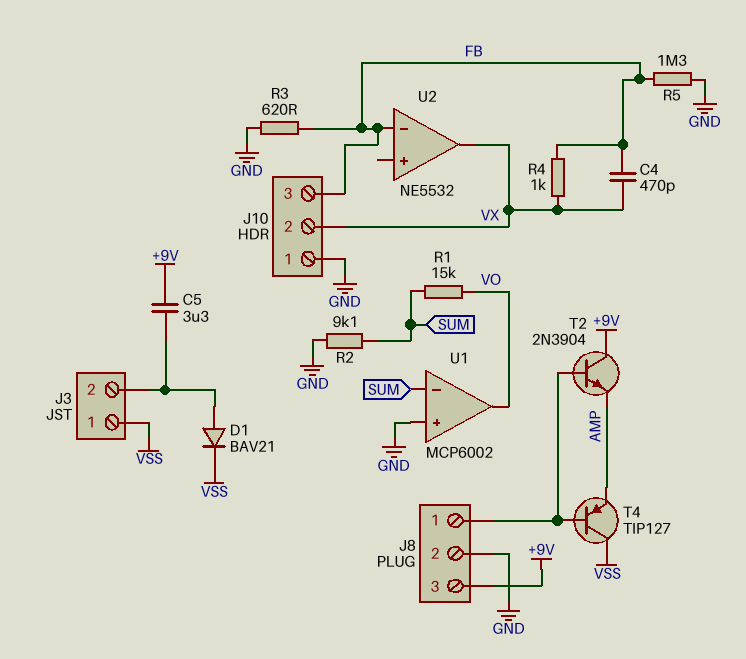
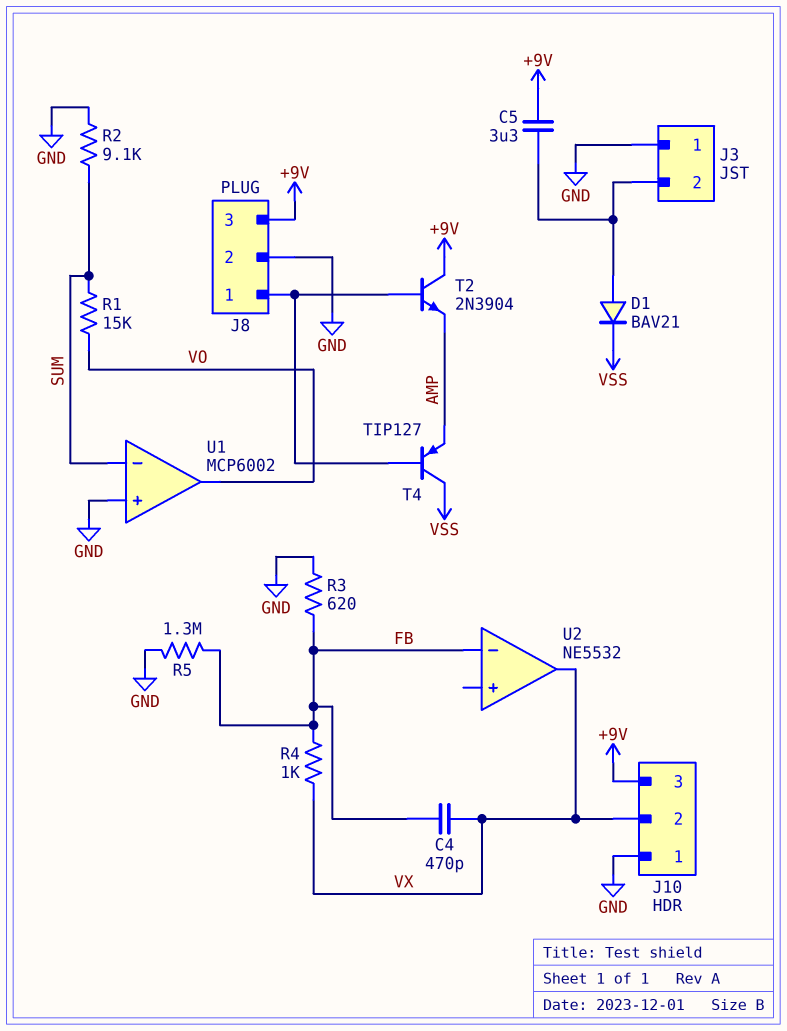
J3 pin 1: VSS -> GND
J10 pin 3: FB -> +9V

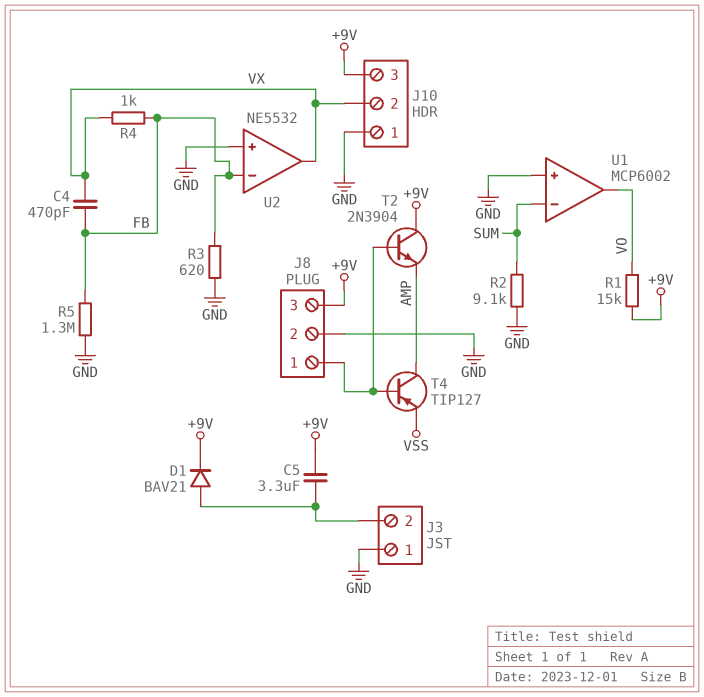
D1: diode BAV21 (A J3/2, K VSS) -> diode BAV21 (A J3/2, K +9V)
R1: 15k (SUM, VO) -> 15k (+9V, VO)
T4: PNP TIP127 (B J8/1, C VSS, E AMP) -> PNP TIP127 (B J8/1, C AMP, E VSS)
U2 pin in+: none -> GND

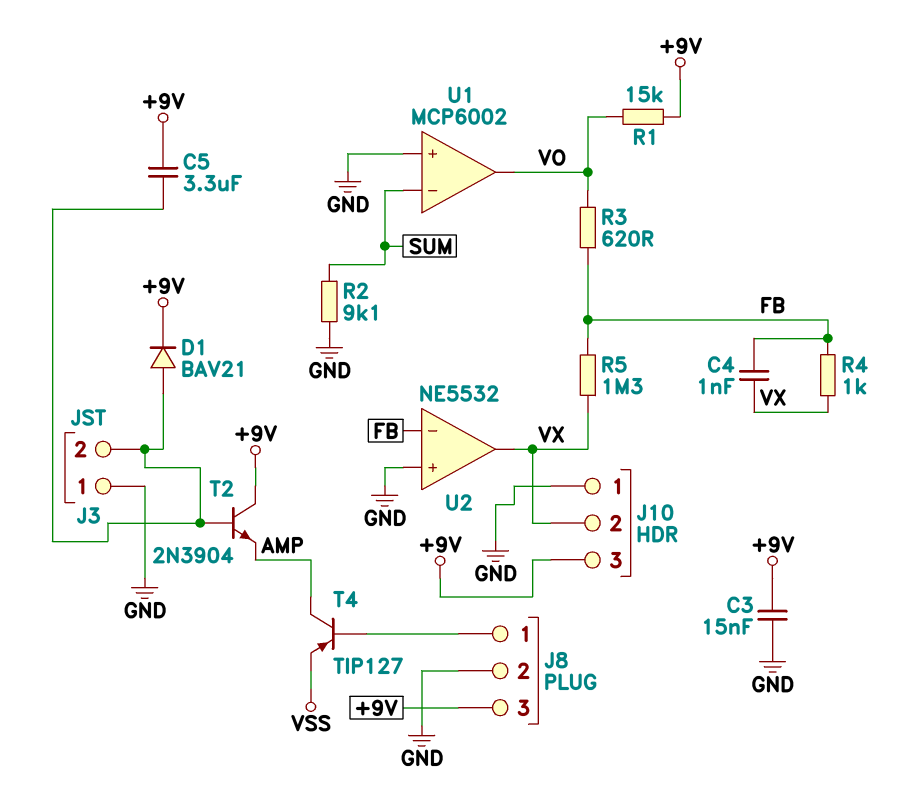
C3: none -> 15nF (+9V, GND)
C4: 470pF (FB, VX) -> 1nF (FB, VX)
R3: 620 (FB, GND) -> 620 (FB, VO)
R5: 1.3M (FB, GND) -> 1.3M (FB, VX)
T2: NPN 2N3904 (B J8/1, C +9V, E AMP) -> NPN 2N3904 (B J3/2, C +9V, E AMP)

